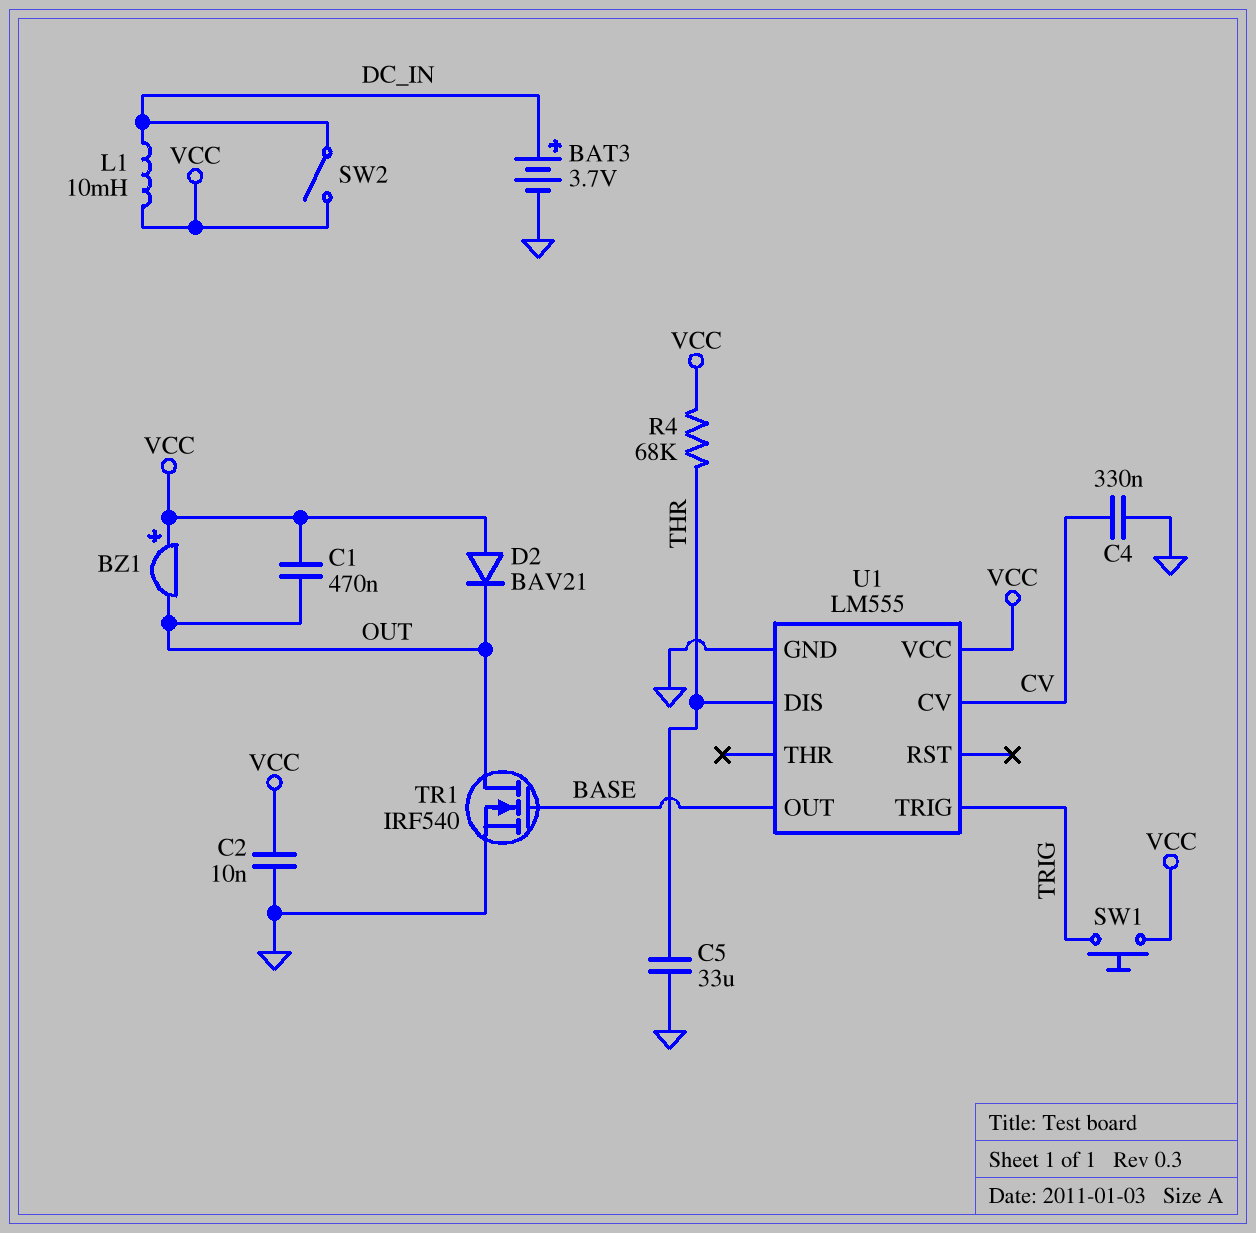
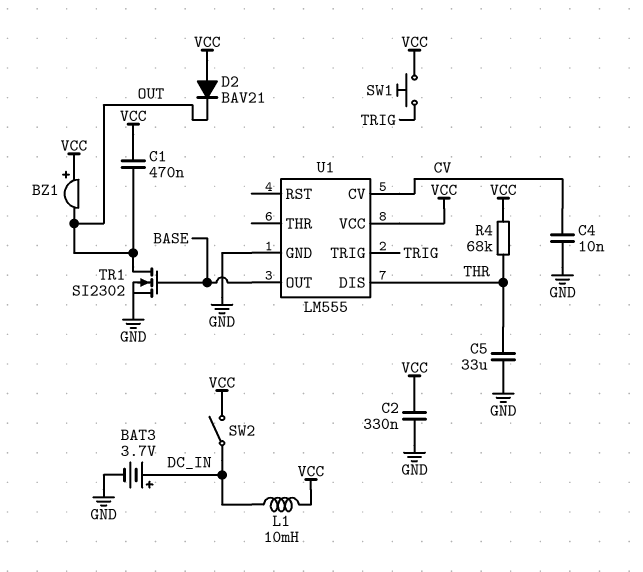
C2: 10nF (GND, VCC) -> 330nF (GND, VCC)
C4: 330nF (CV, GND) -> 10nF (CV, GND)
TR1: NMOS IRF540 (G BASE, D OUT, S GND) -> NMOS SI2302 (G BASE, D OUT, S GND)

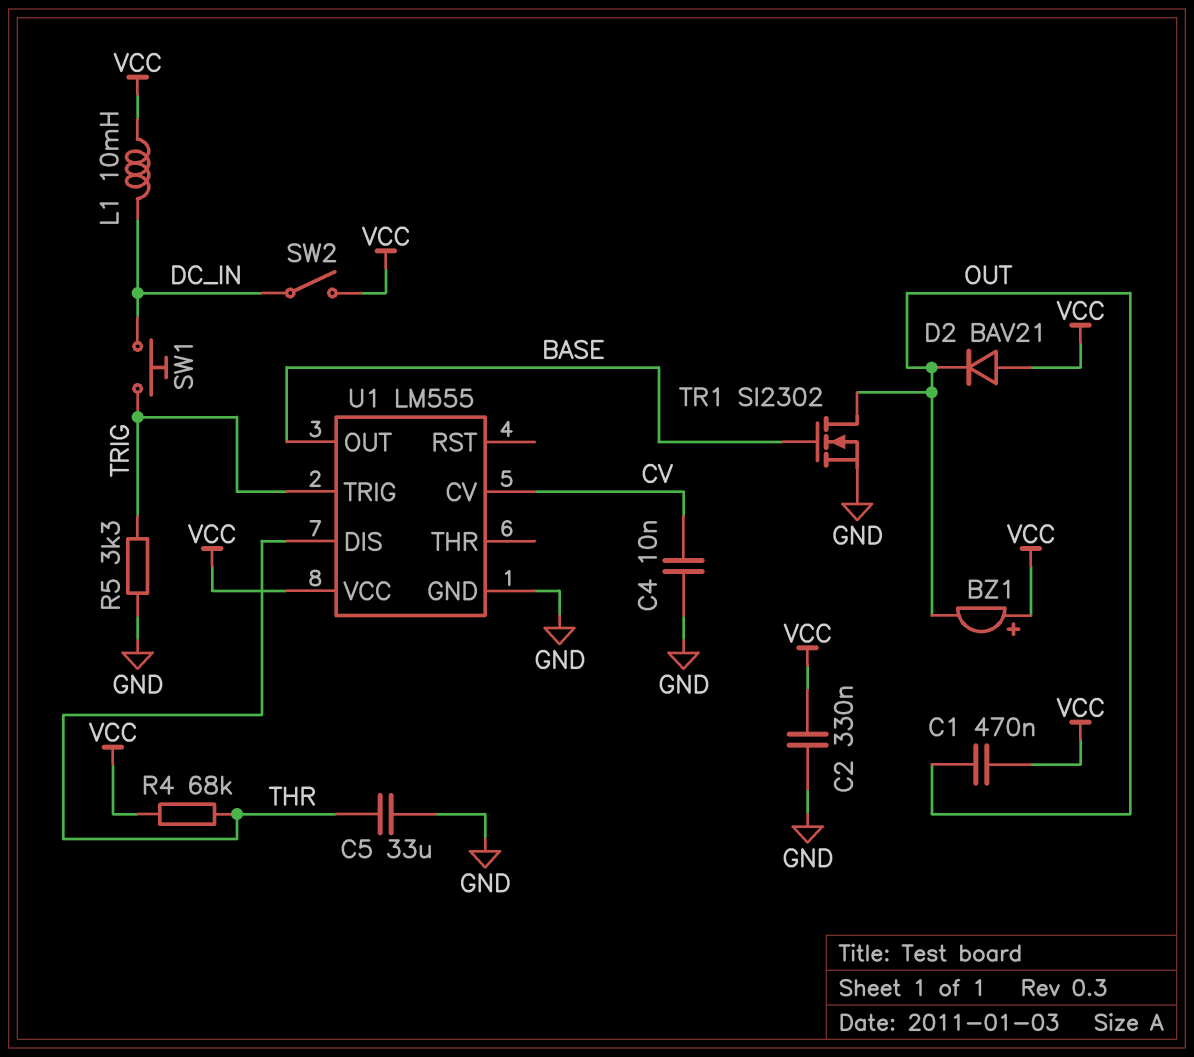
BAT3: 3.7V (plus DC_IN, minus GND) -> none
R5: none -> 3.3k (GND, TRIG)
SW1: button (TRIG, VCC) -> button (DC_IN, TRIG)

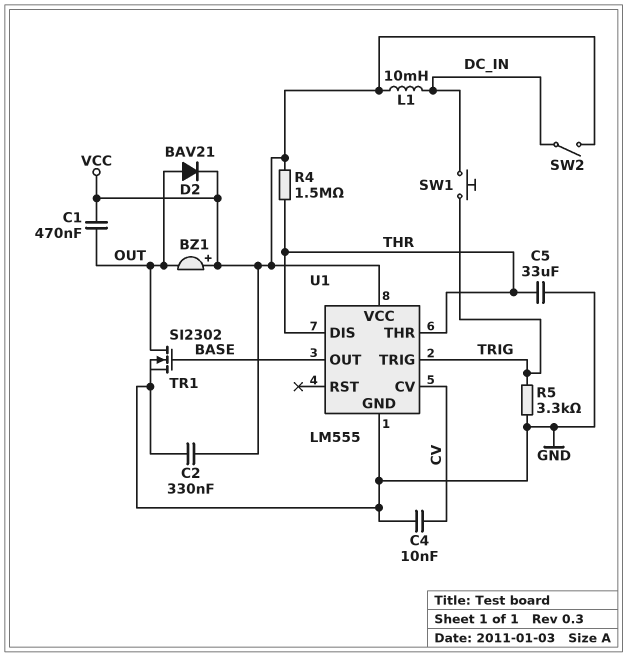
D2: diode BAV21 (A VCC, K OUT) -> diode BAV21 (A OUT, K VCC)
R4: 68k (THR, VCC) -> 1.5M (THR, VCC)
U1 pin THR: none -> THR

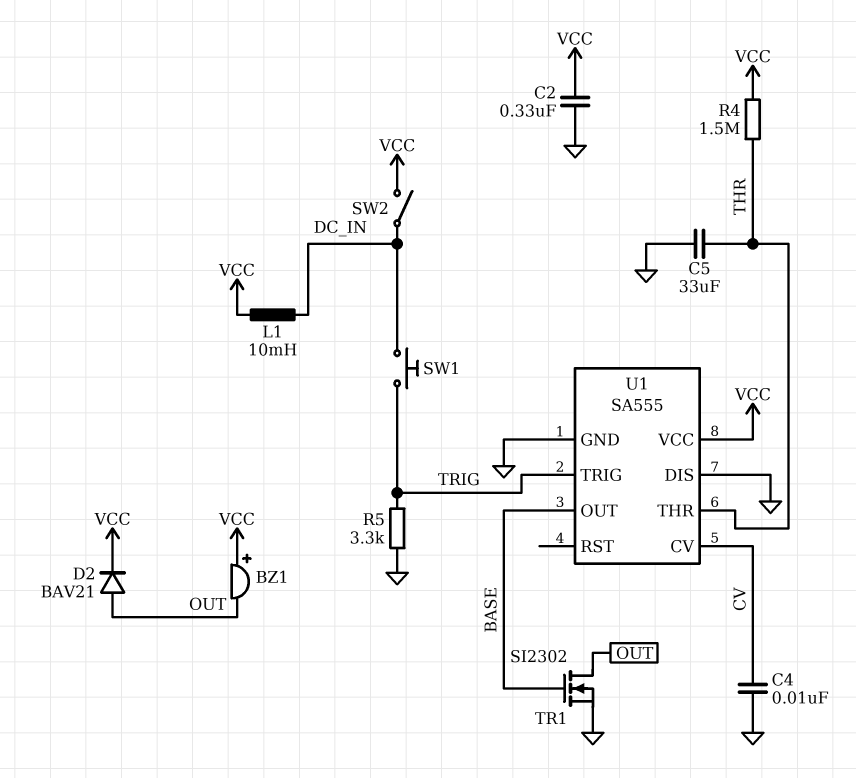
C1: 470nF (OUT, VCC) -> none
U1: LM555 -> SA555
U1 pin DIS: THR -> GND

